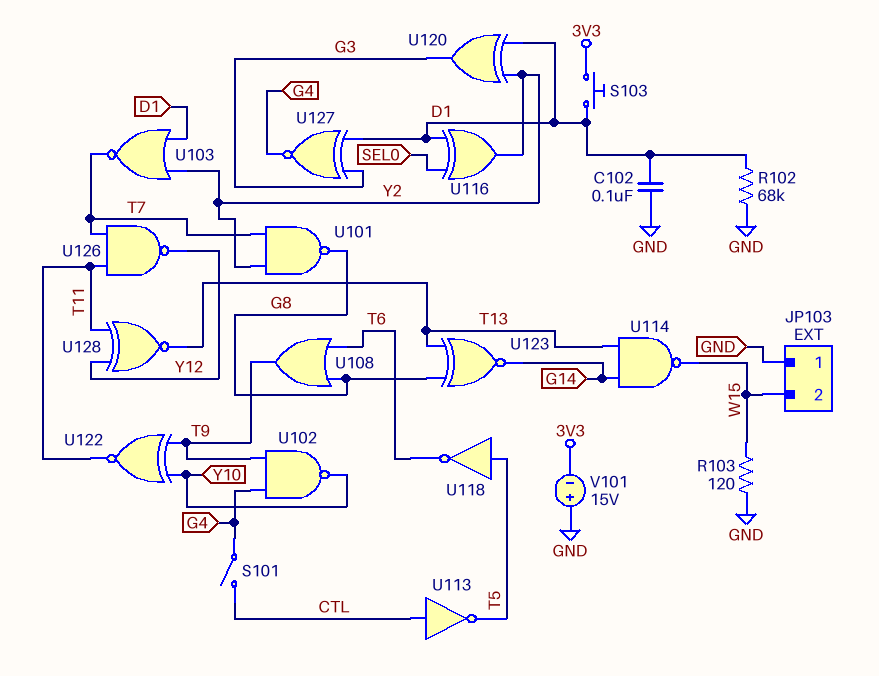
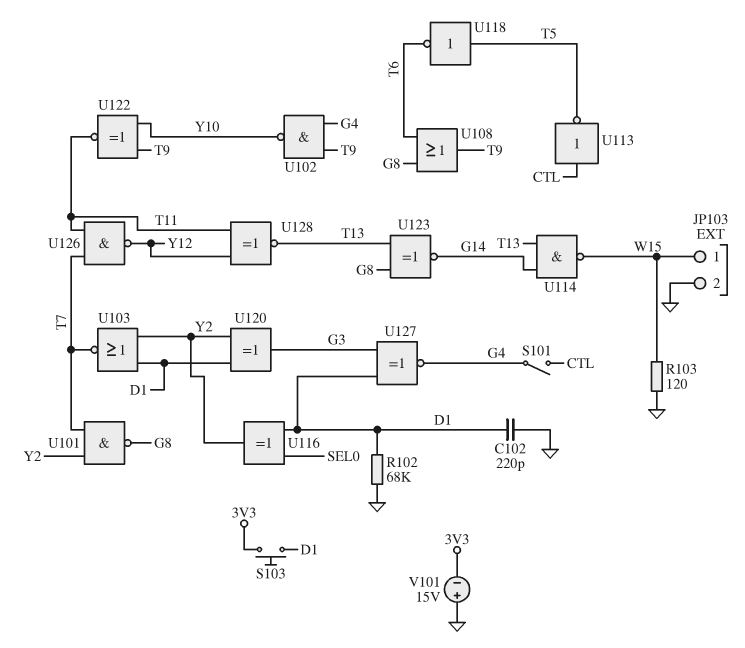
C102: 100nF (D1, GND) -> 220pF (D1, GND)
JP103 pin 1: GND -> W15
JP103 pin 2: W15 -> GND

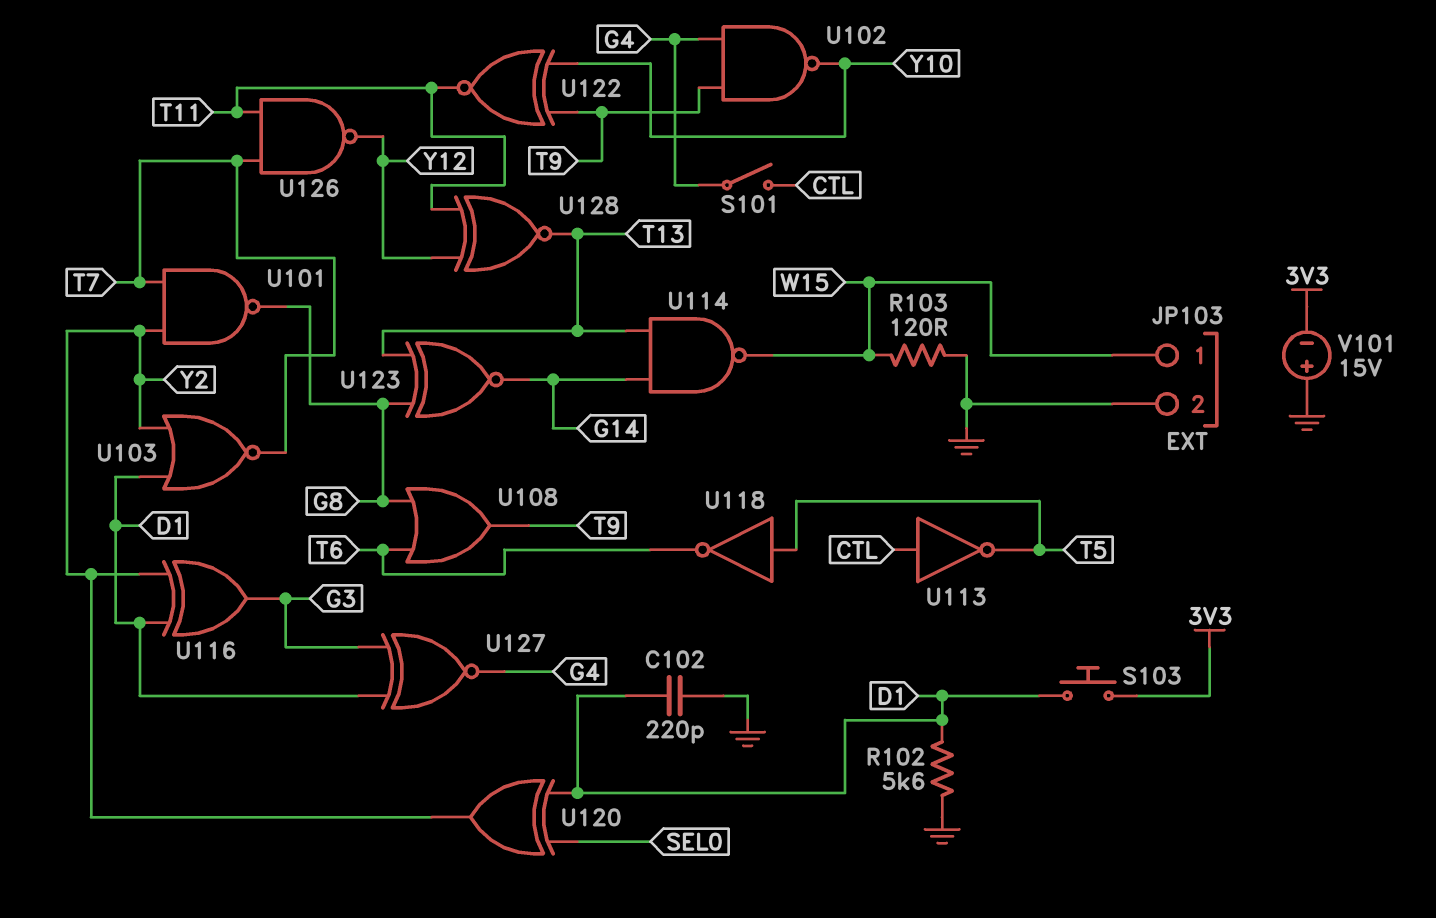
R102: 68k (D1, GND) -> 5.6k (D1, GND)
U116: XOR (in D1, in SEL0, out Y2) -> XOR (in D1, in Y2, out G3)
U120: XOR (in D1, in Y2, out G3) -> XOR (in D1, in SEL0, out Y2)

